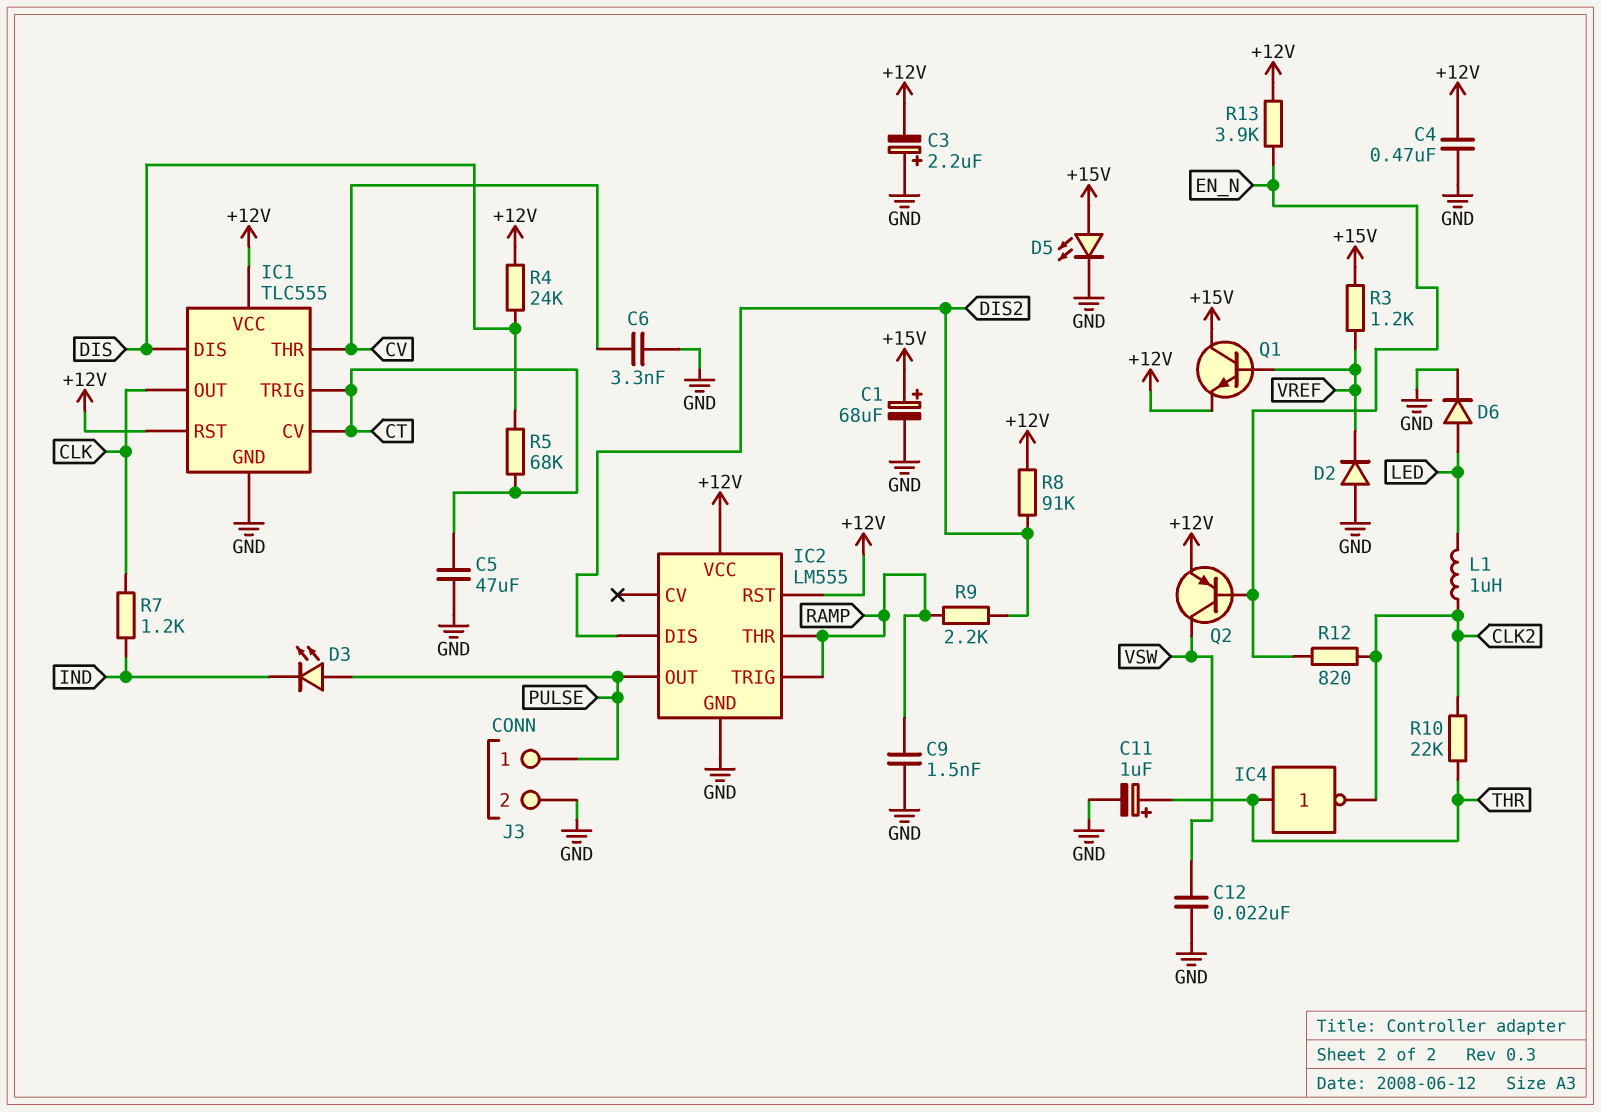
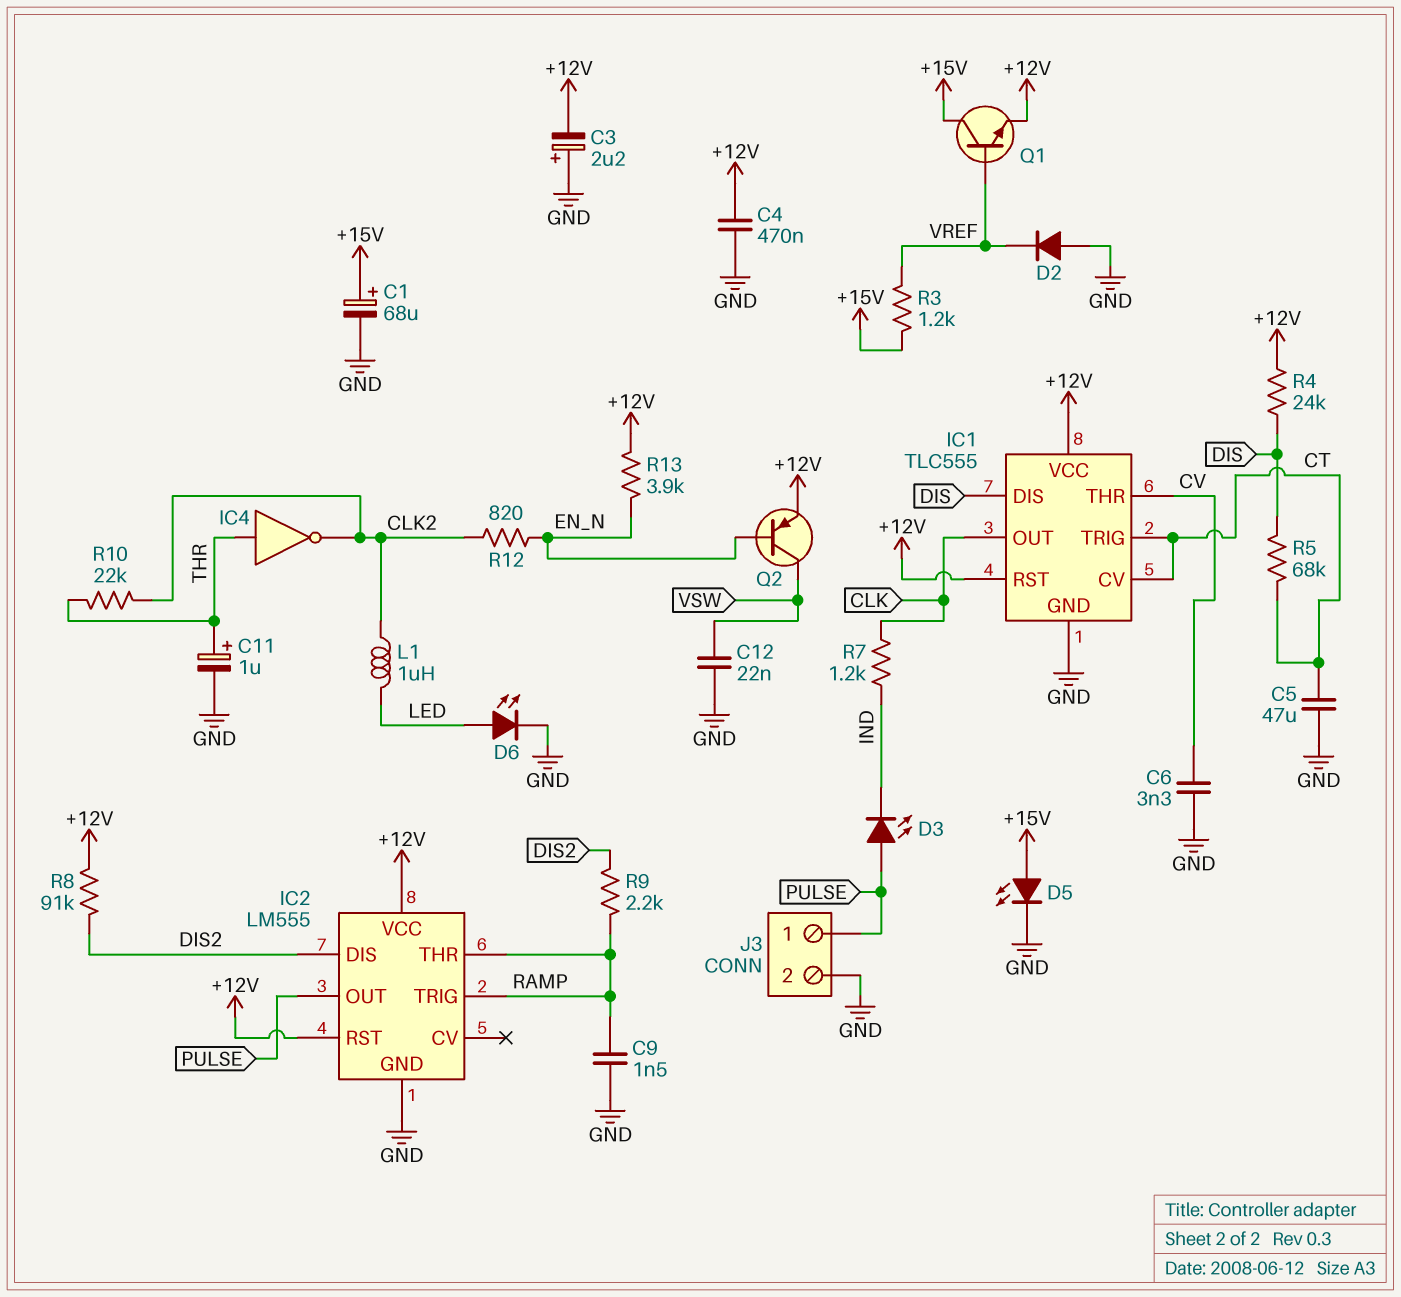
D6: diode (A LED, K GND) -> LED (A LED, K GND)

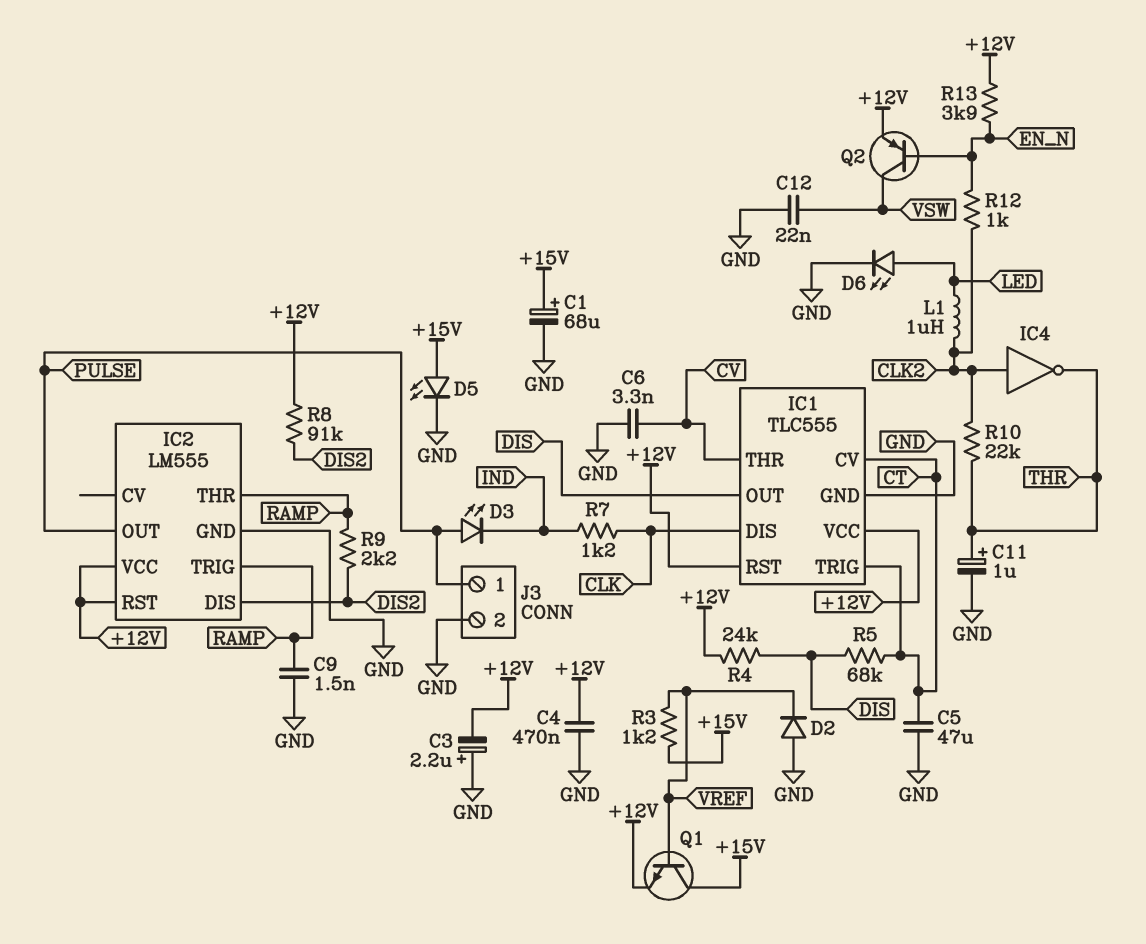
IC1 pin DIS: DIS -> CLK
IC1 pin OUT: CLK -> DIS
IC4: NOT (in THR, out CLK2) -> NOT (in CLK2, out THR)
R12: 820 (CLK2, EN_N) -> 1k (CLK2, EN_N)

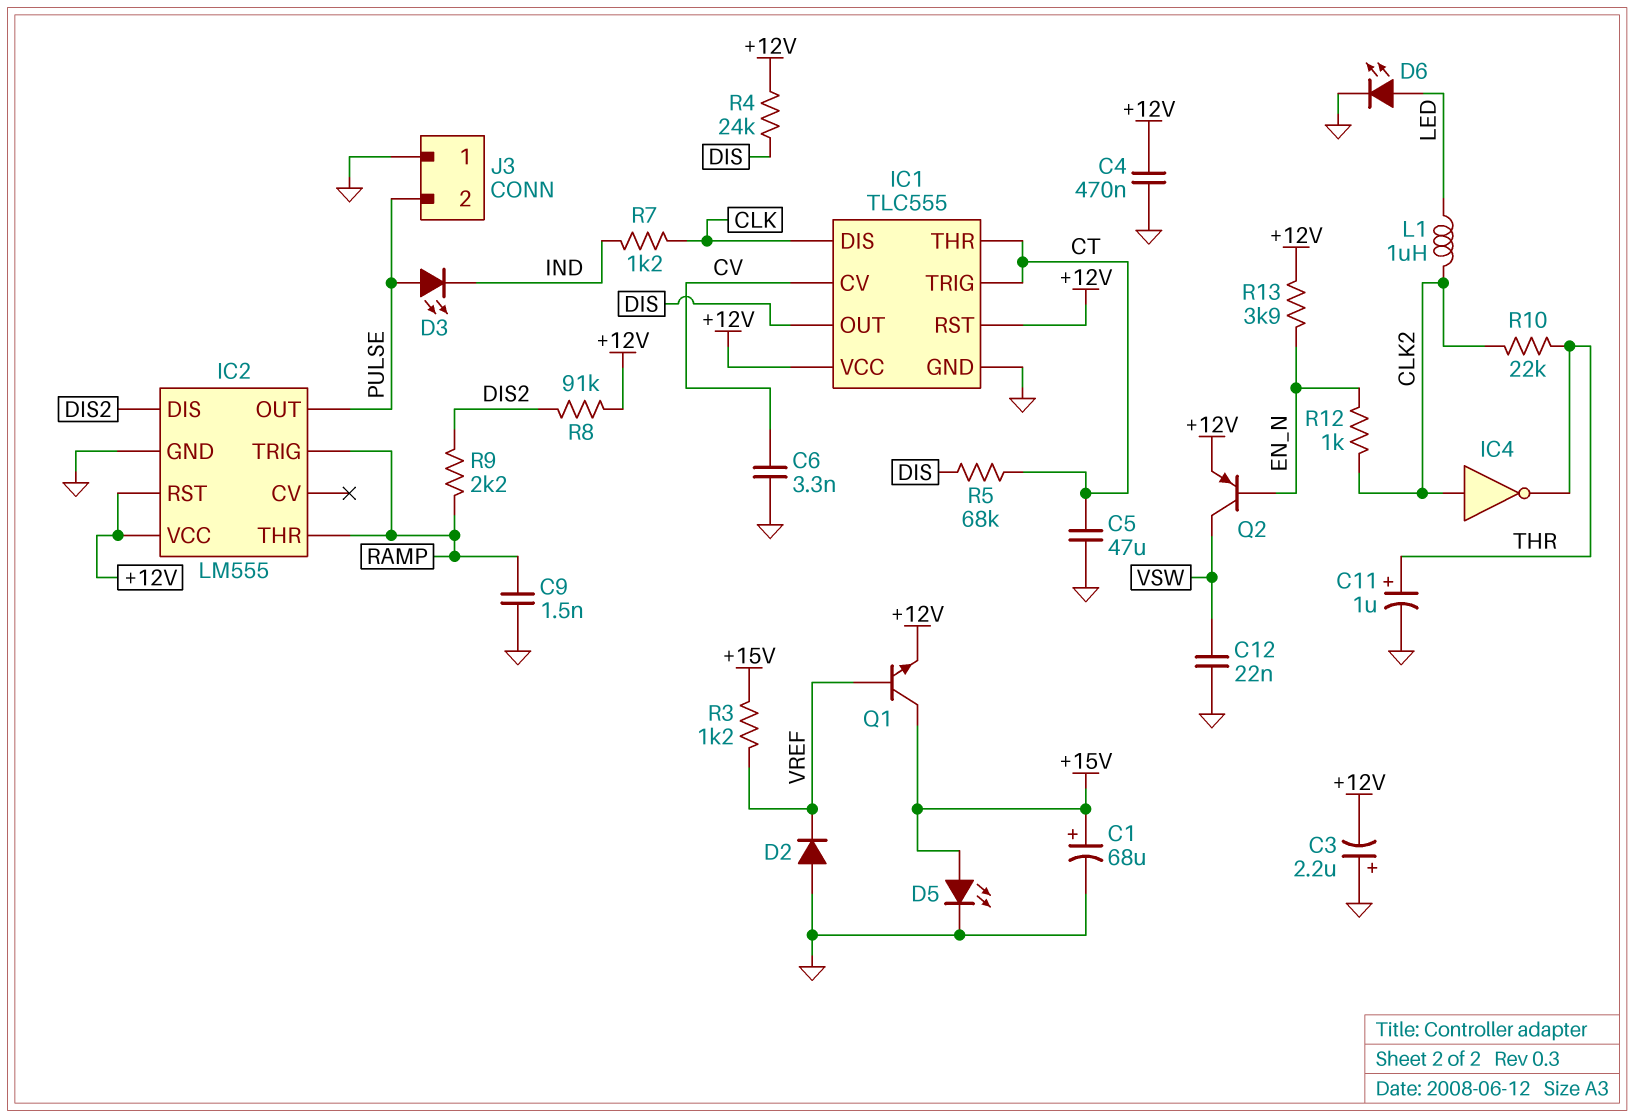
IC1 pin CV: CT -> CV
IC1 pin THR: CV -> CT
J3 pin 1: PULSE -> GND
J3 pin 2: GND -> PULSE

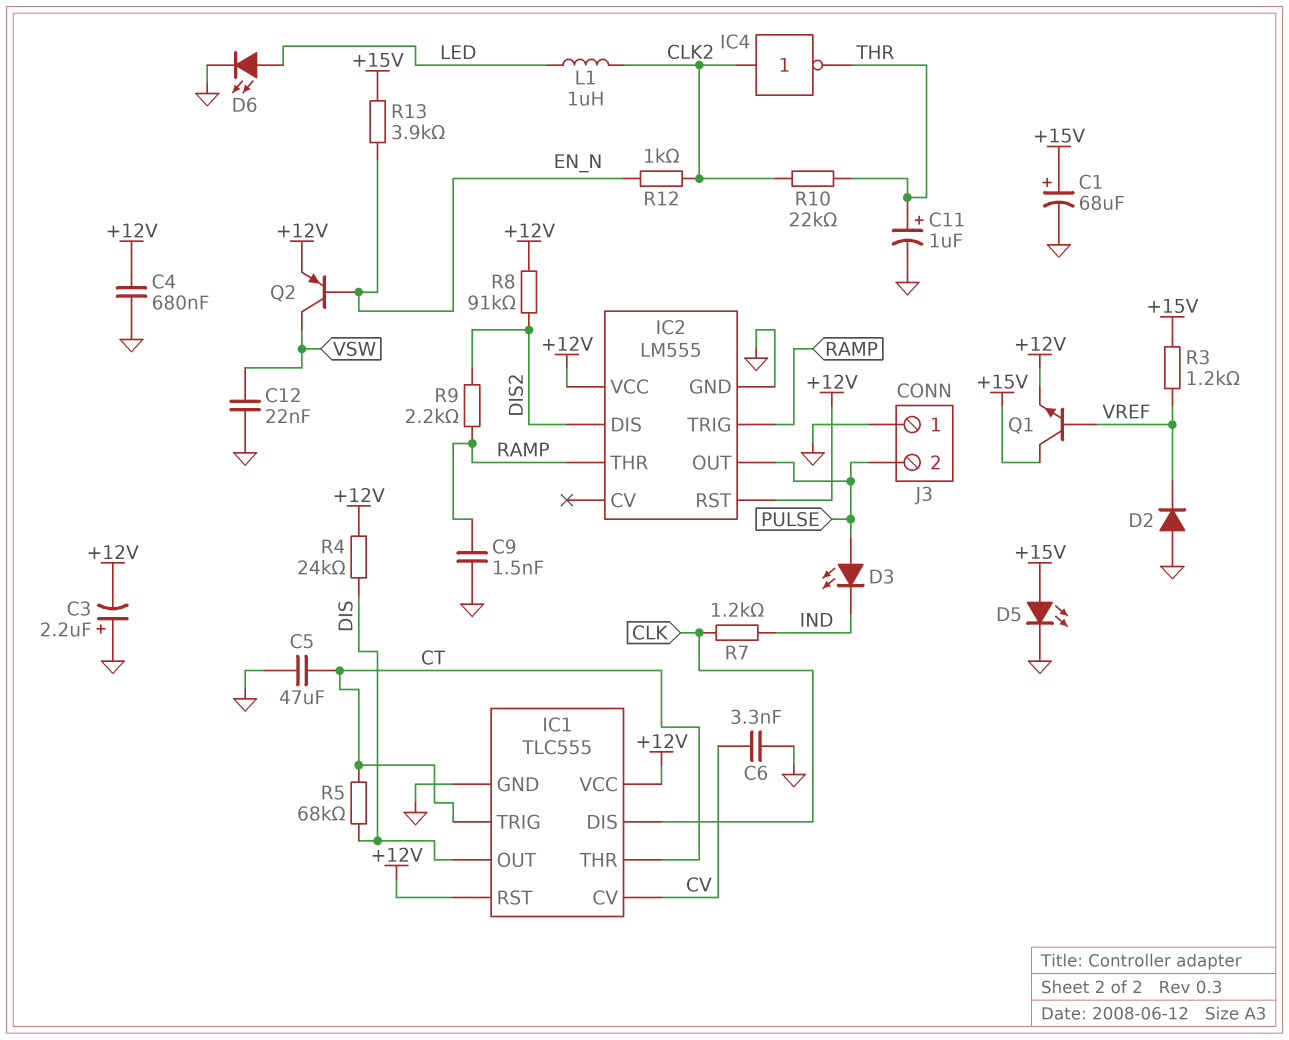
C4: 470nF (+12V, GND) -> 680nF (+12V, GND)
R13: 3.9k (+12V, EN_N) -> 3.9k (+15V, EN_N)

